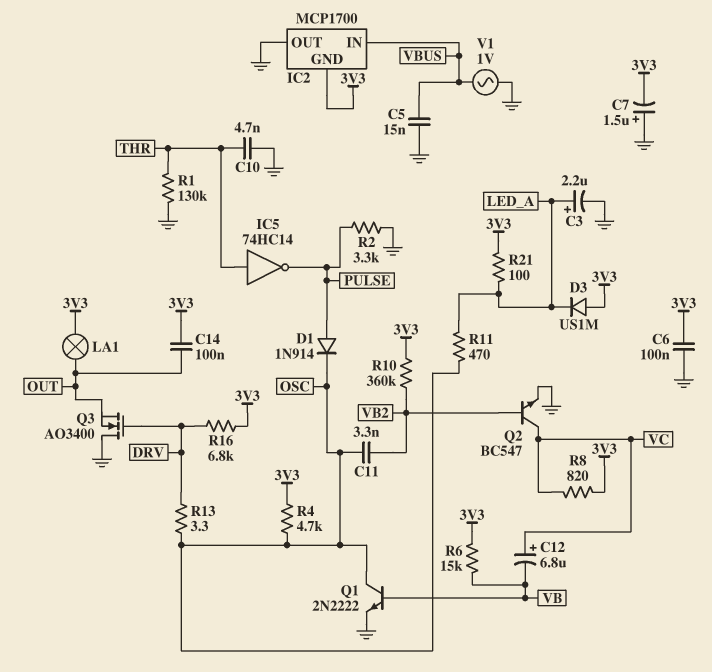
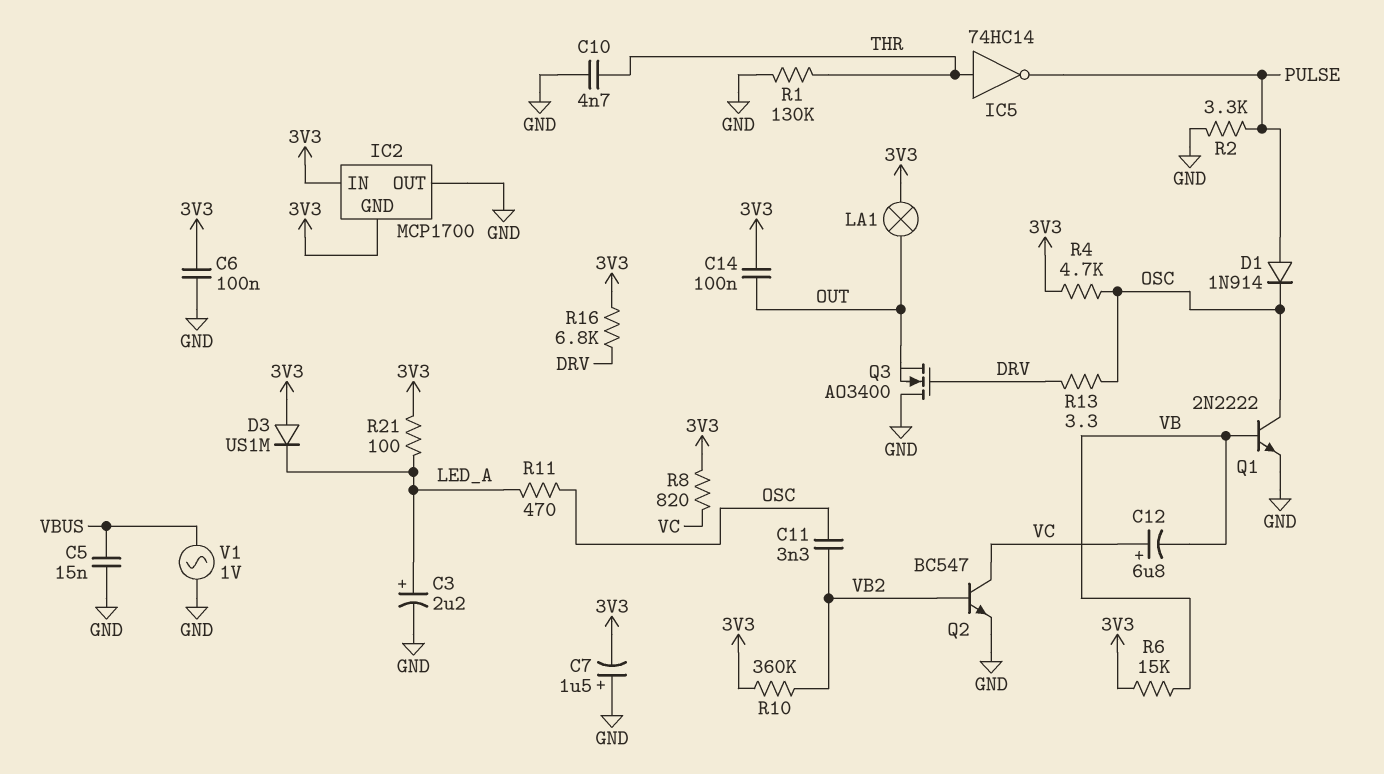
IC2 pin IN: VBUS -> 3V3

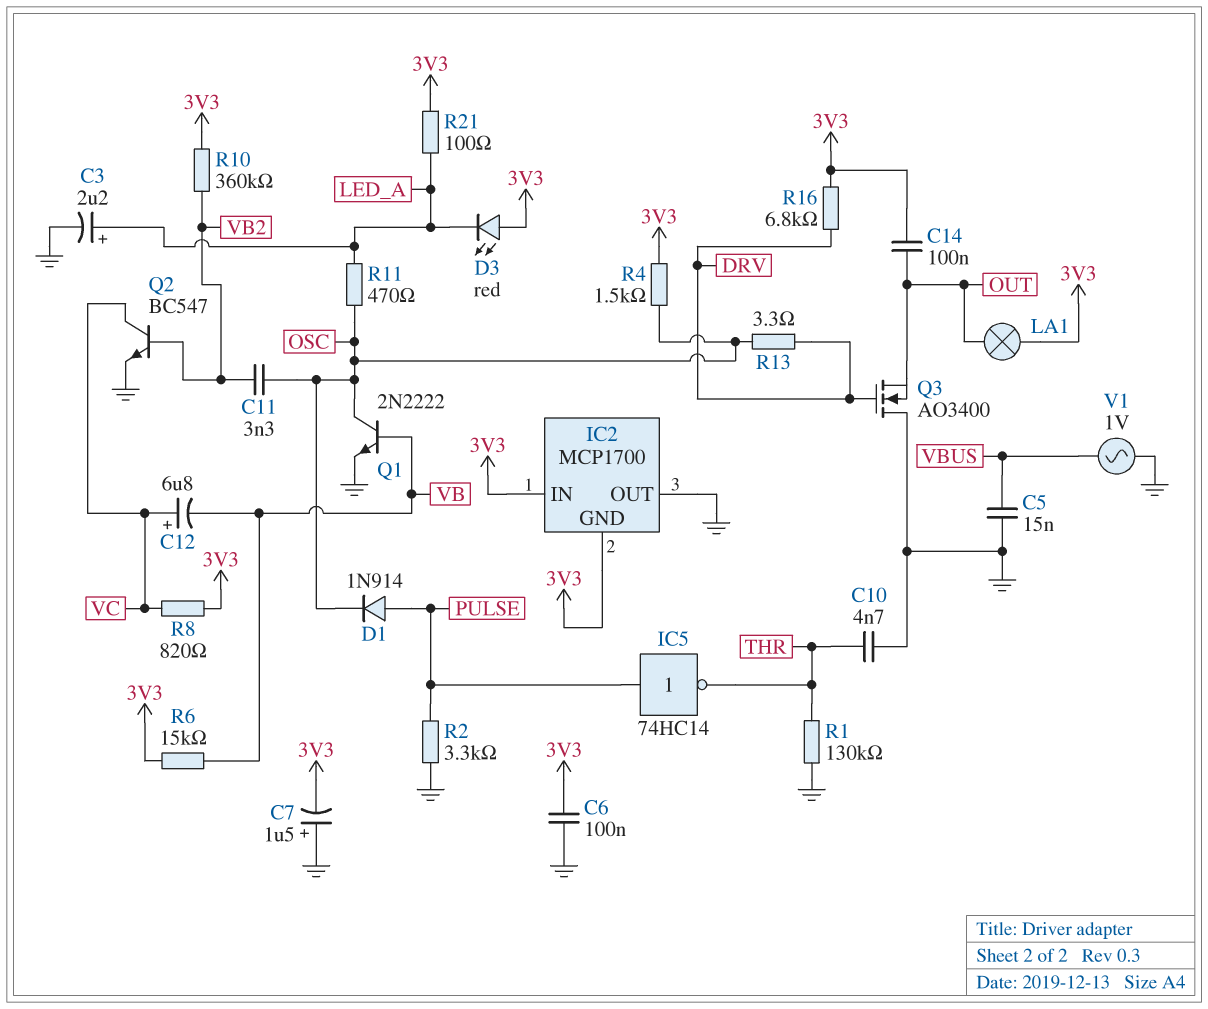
D3: diode US1M (A 3V3, K LED_A) -> LED red (A 3V3, K LED_A)
IC5: NOT 74HC14 (in THR, out PULSE) -> NOT 74HC14 (in PULSE, out THR)
R4: 4.7k (3V3, OSC) -> 1.5k (3V3, OSC)

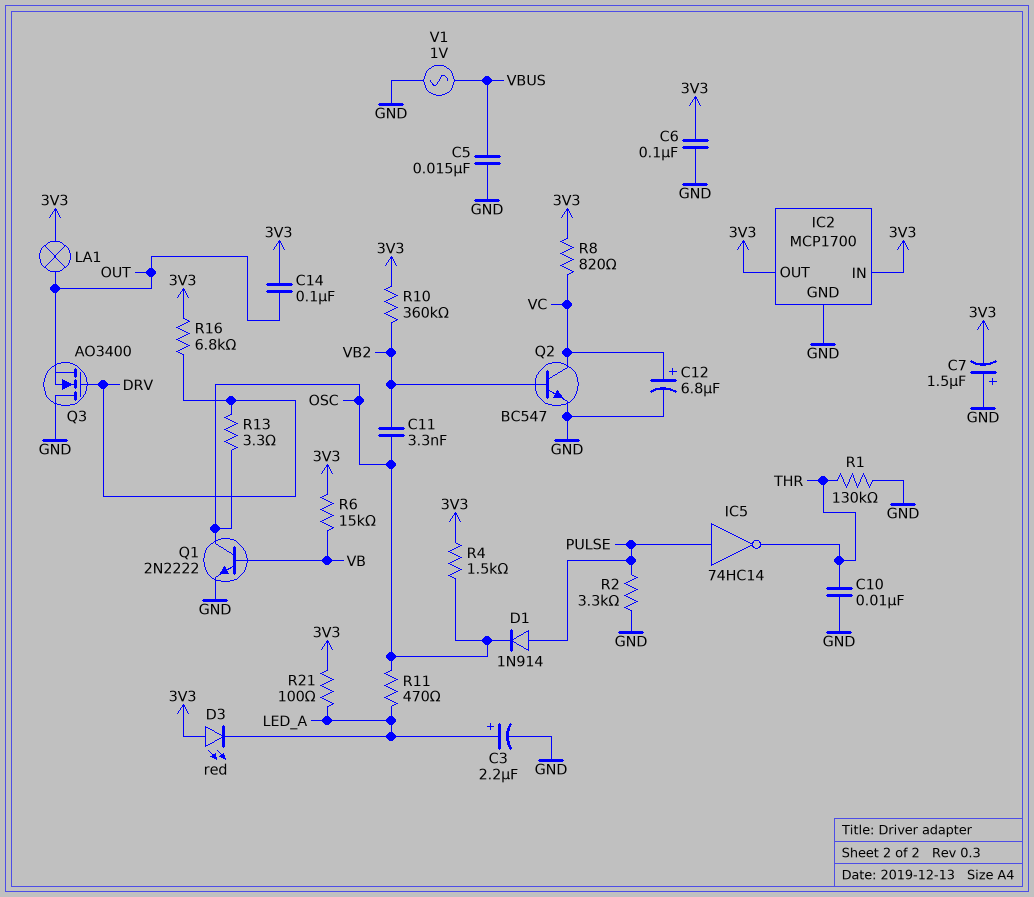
C10: 4.7nF (GND, THR) -> 10nF (GND, THR)
C12: 6.8uF (plus VC, minus VB) -> 6.8uF (plus VC, minus GND)
IC2 pin GND: 3V3 -> GND
IC2 pin OUT: GND -> 3V3

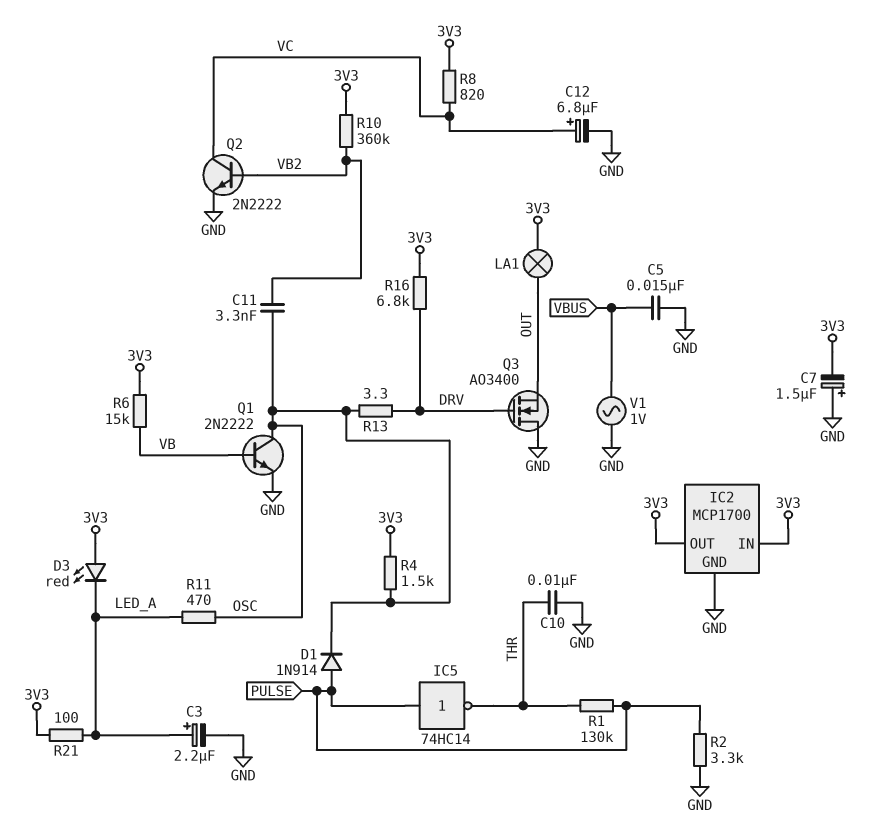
C6: 100nF (3V3, GND) -> none
C14: 100nF (3V3, OUT) -> none
Q2: NPN BC547 (B VB2, C VC, E GND) -> NPN 2N2222 (B VB2, C VC, E GND)
R1: 130k (GND, THR) -> 130k (PULSE, THR)

